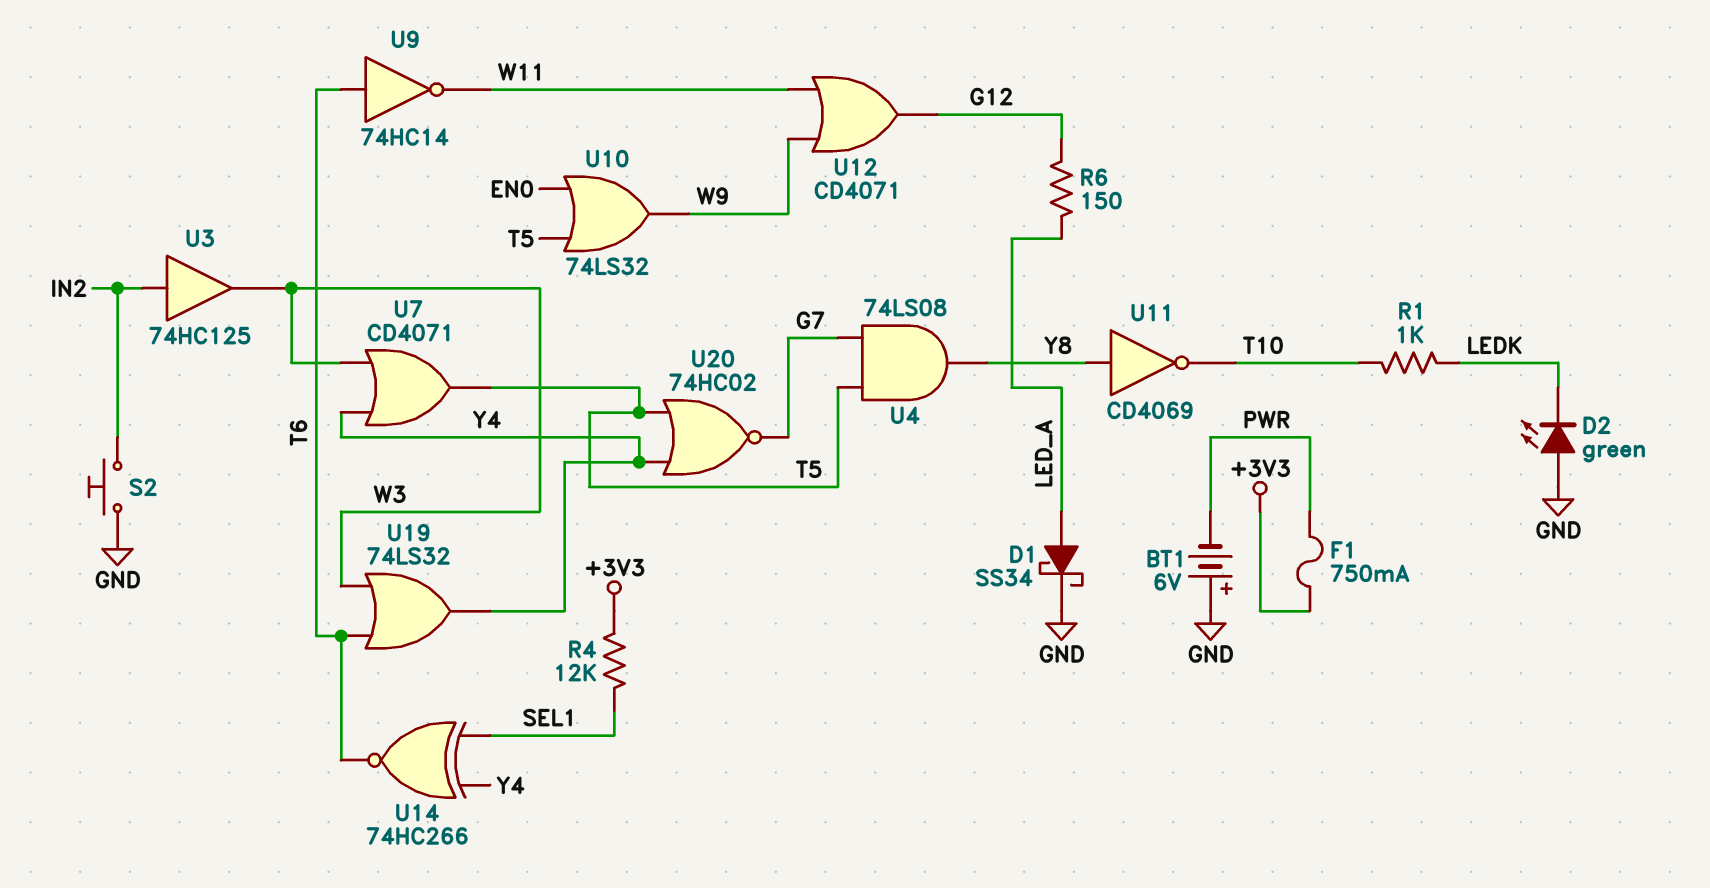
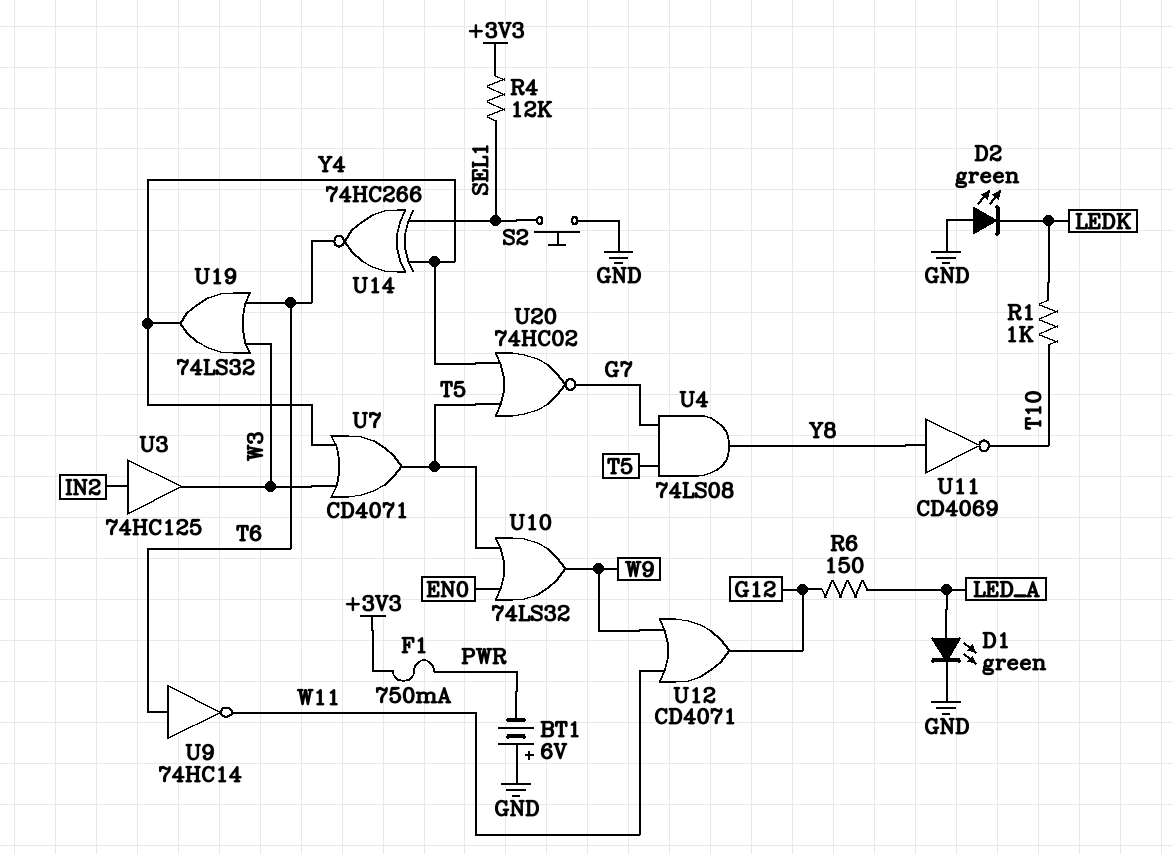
D1: schottky SS34 (A LED_A, K GND) -> LED green (A LED_A, K GND)
S2: button (GND, IN2) -> button (GND, SEL1)

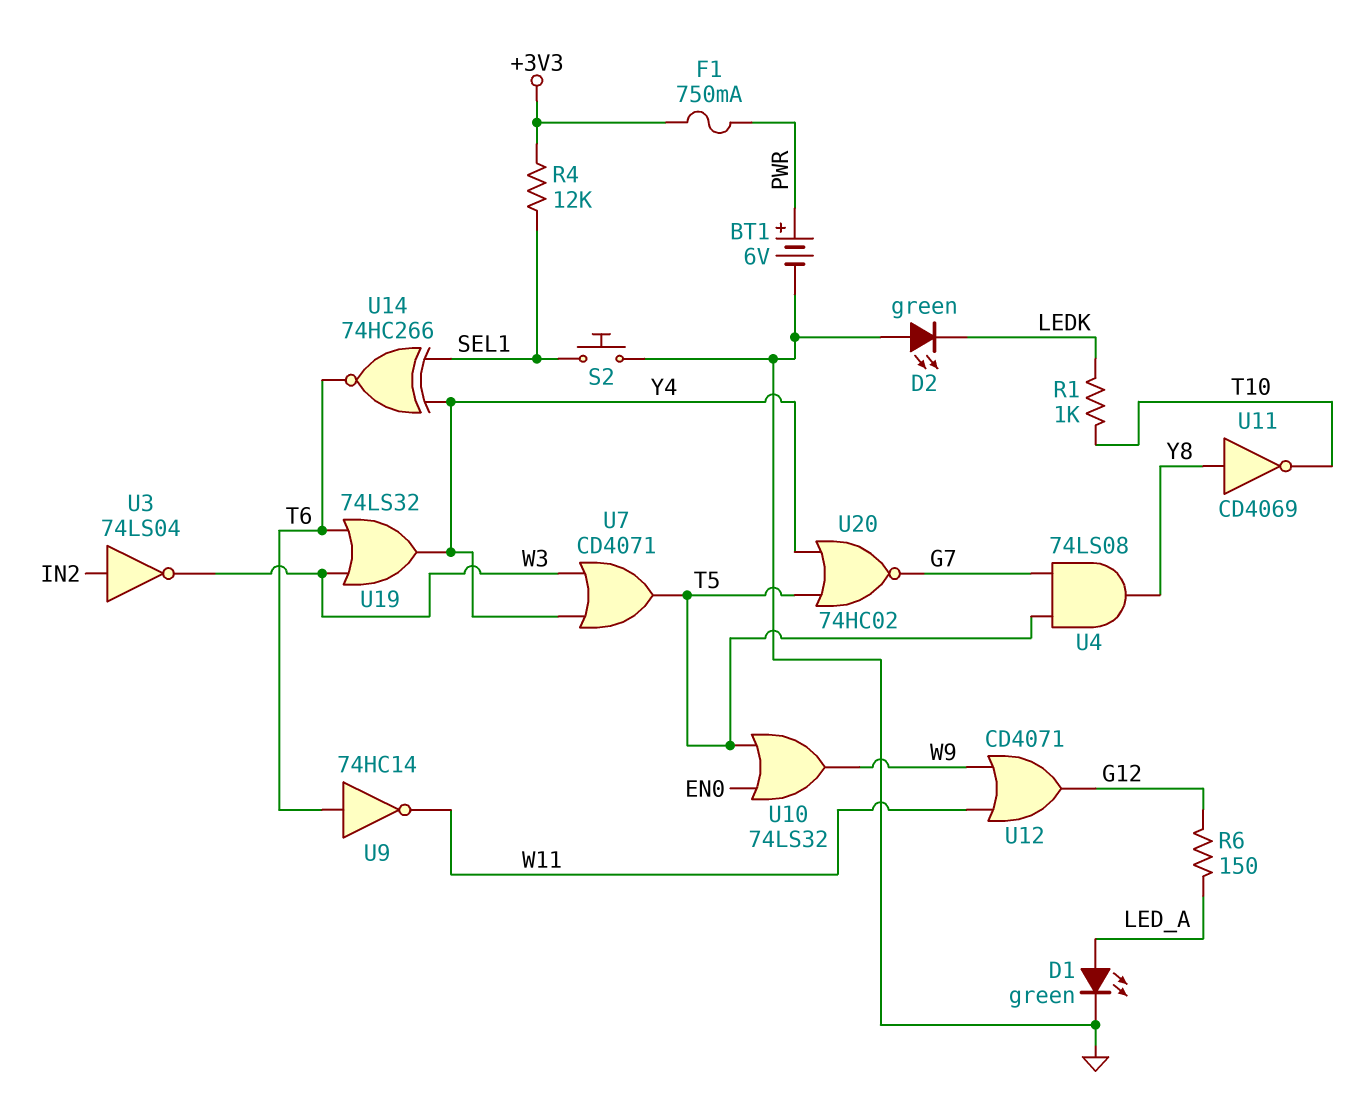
BT1: 6V (plus GND, minus PWR) -> 6V (plus PWR, minus GND)
U3: buffer 74HC125 (in IN2, out W3) -> NOT 74LS04 (in IN2, out W3)

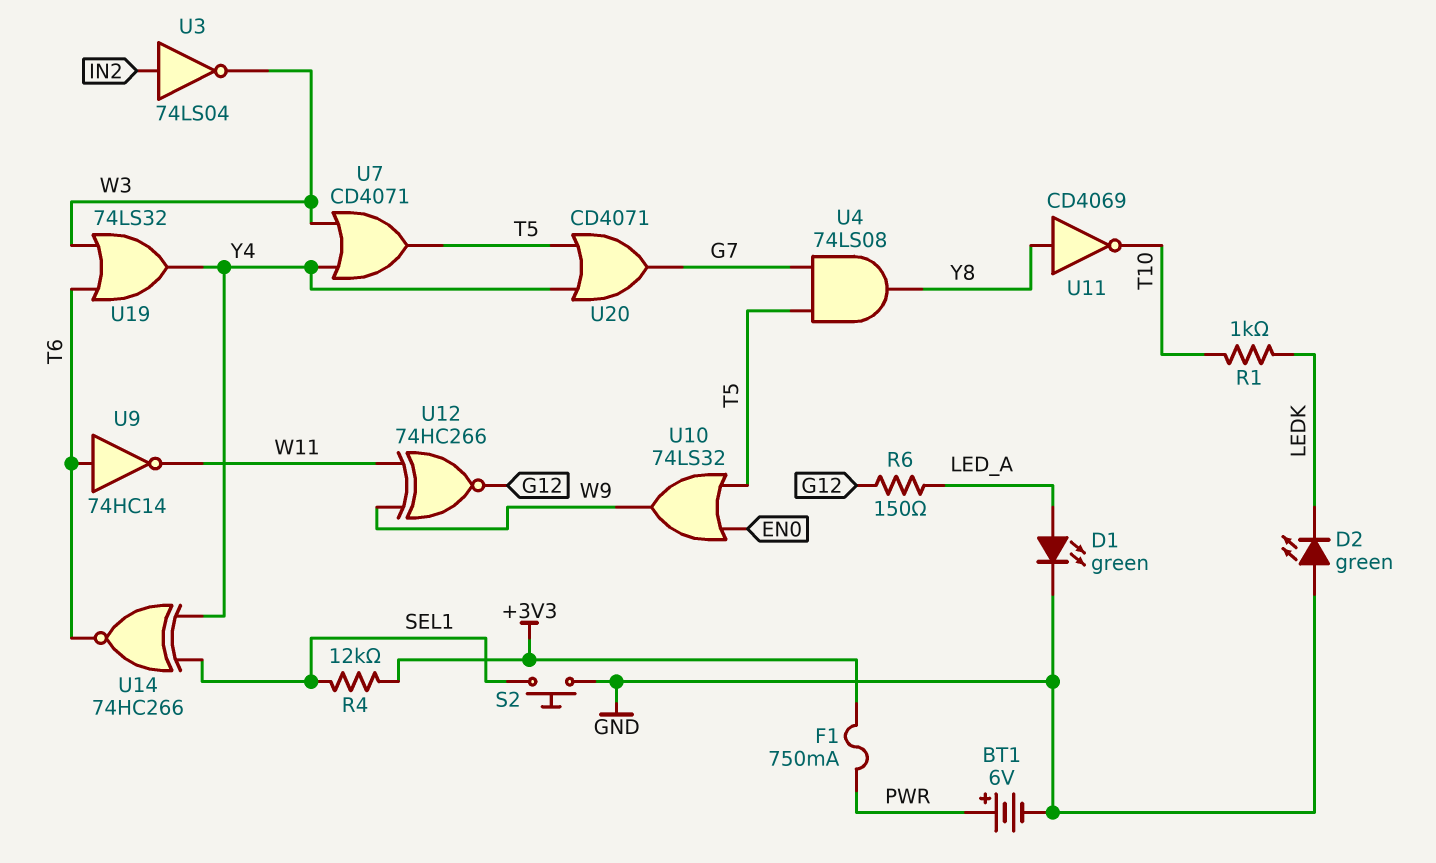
U12: OR CD4071 (in W9, in W11, out G12) -> XNOR 74HC266 (in W9, in W11, out G12)
U20: NOR 74HC02 (in T5, in Y4, out G7) -> OR CD4071 (in T5, in Y4, out G7)

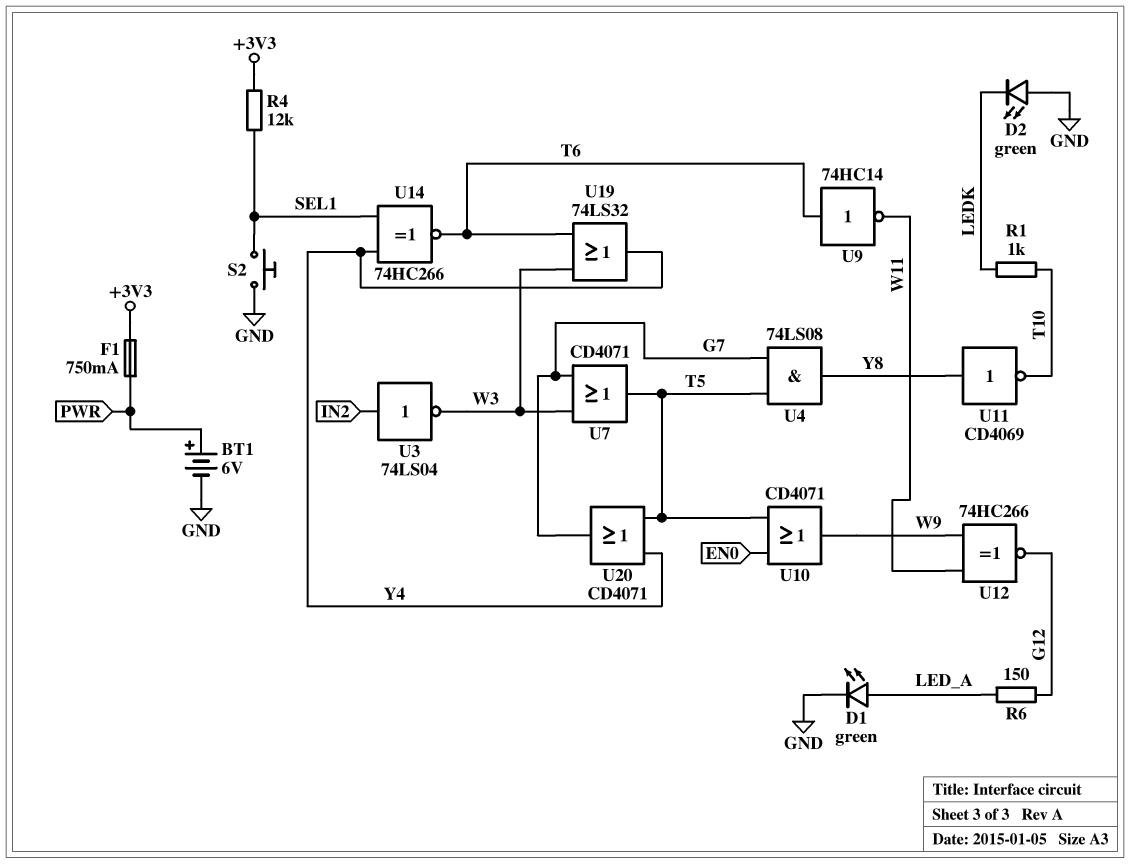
U7: OR CD4071 (in W3, in Y4, out T5) -> OR CD4071 (in G7, in W3, out T5)
U10: OR 74LS32 (in EN0, in T5, out W9) -> OR CD4071 (in EN0, in T5, out W9)

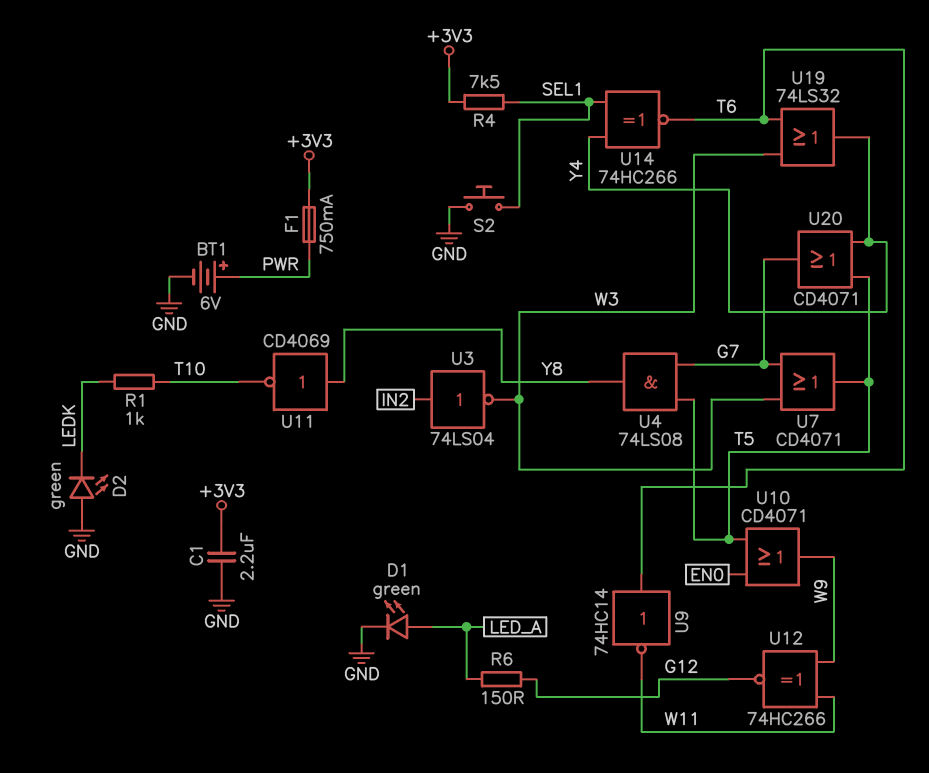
C1: none -> 2.2uF (+3V3, GND)
R4: 12k (+3V3, SEL1) -> 7.5k (+3V3, SEL1)

